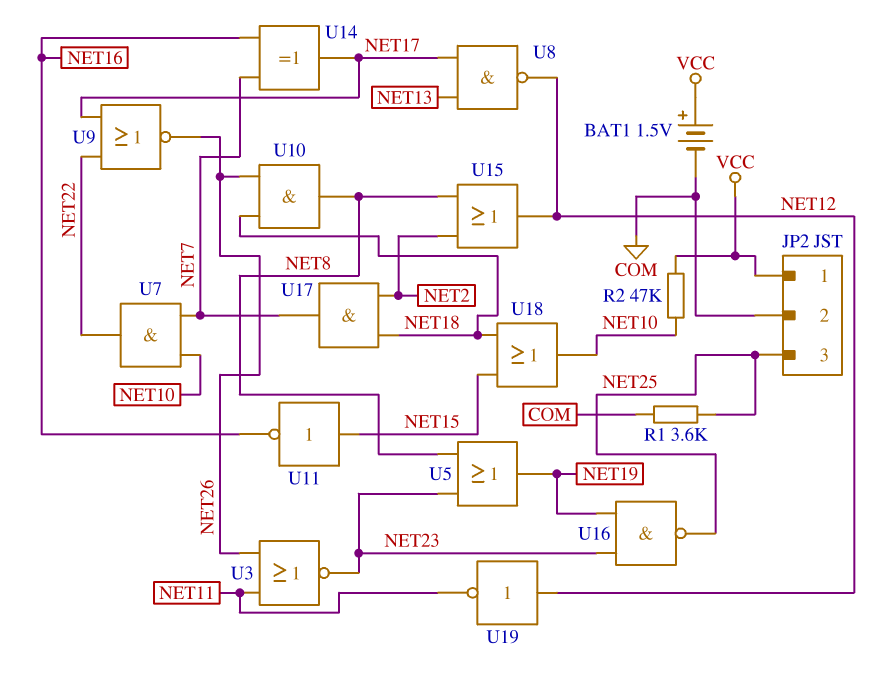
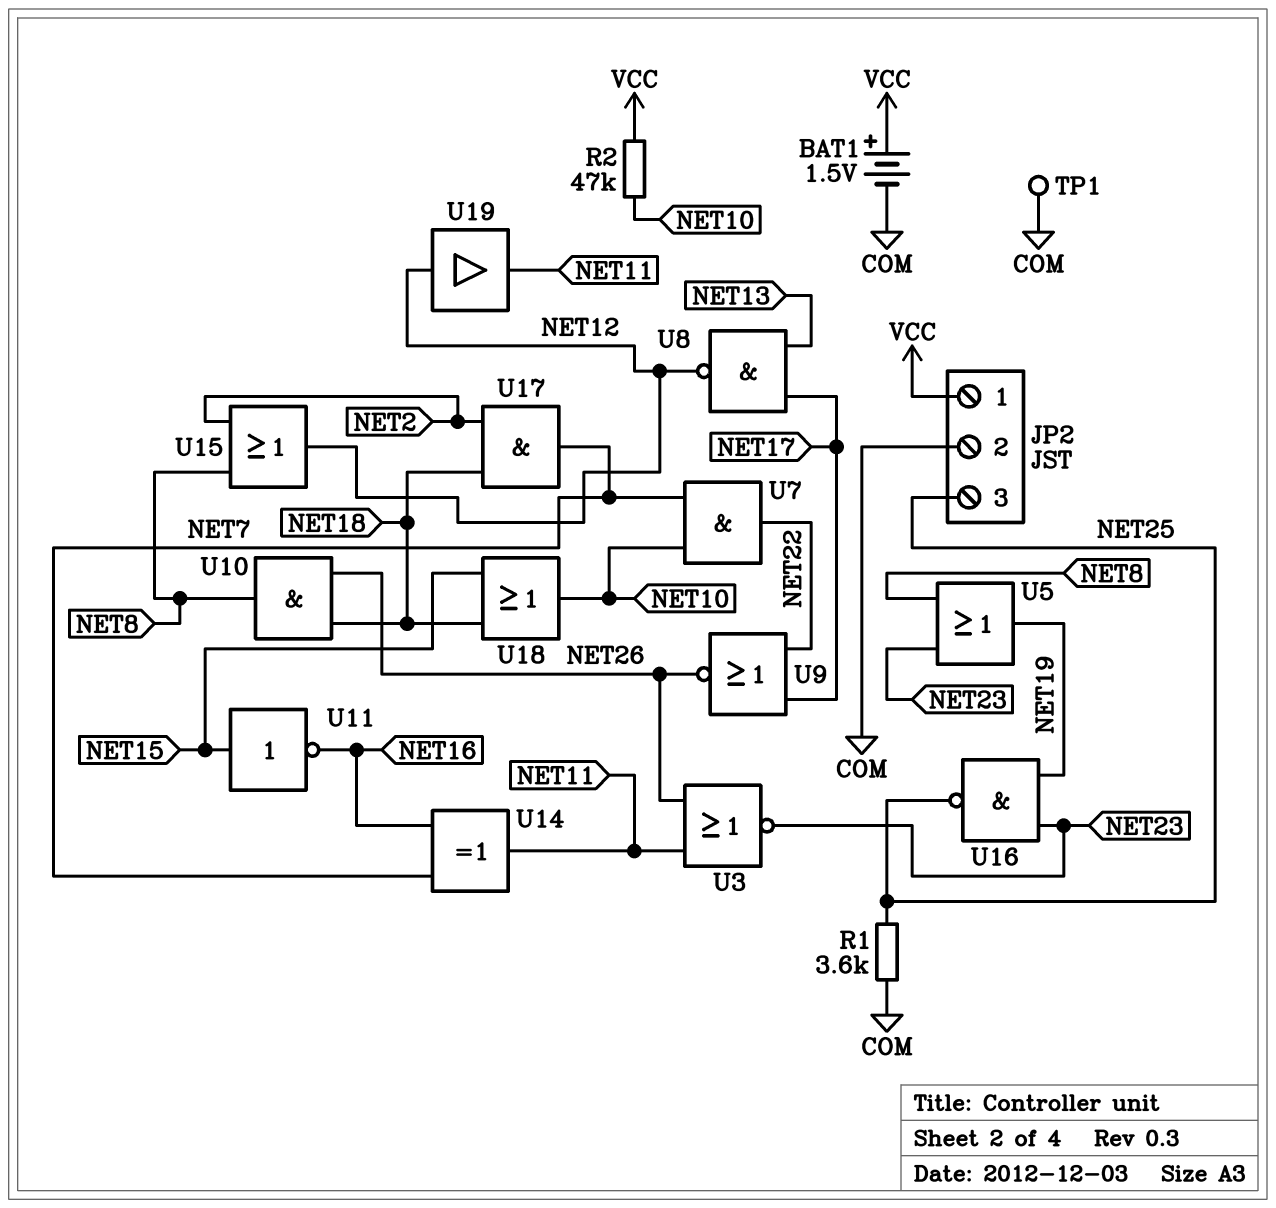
TP1: none -> test point (COM)
U14: XOR (in NET7, in NET16, out NET17) -> XOR (in NET7, in NET16, out NET11)
U19: NOT (in NET12, out NET11) -> buffer (in NET12, out NET11)

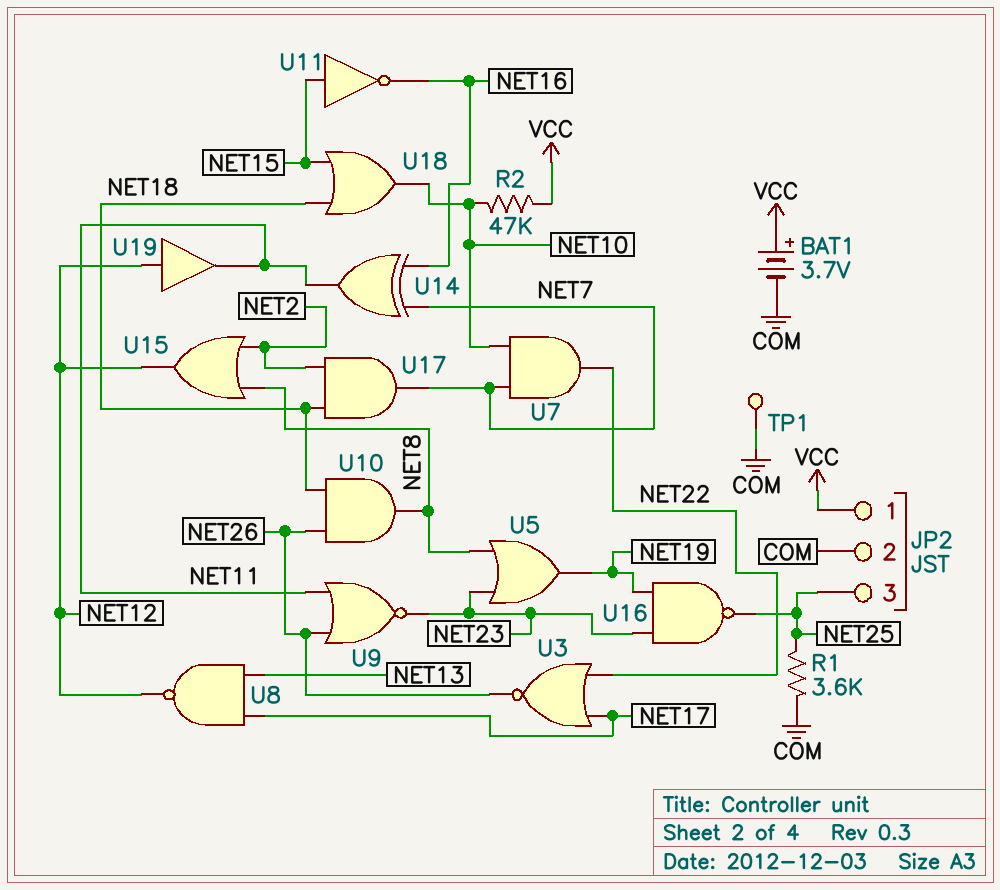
BAT1: 1.5V (plus VCC, minus COM) -> 3.7V (plus VCC, minus COM)
U3: NOR (in NET11, in NET26, out NET23) -> NOR (in NET17, in NET22, out NET26)
U9: NOR (in NET17, in NET22, out NET26) -> NOR (in NET11, in NET26, out NET23)

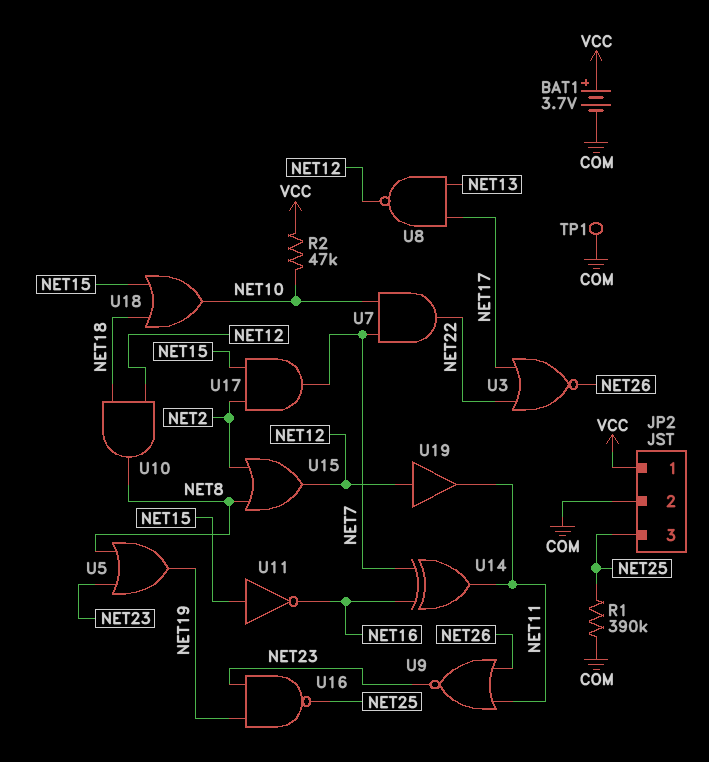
R1: 3.6k (COM, NET25) -> 390k (COM, NET25)
U10: AND (in NET18, in NET26, out NET8) -> AND (in NET12, in NET18, out NET8)
U17: AND (in NET2, in NET18, out NET7) -> AND (in NET2, in NET15, out NET7)

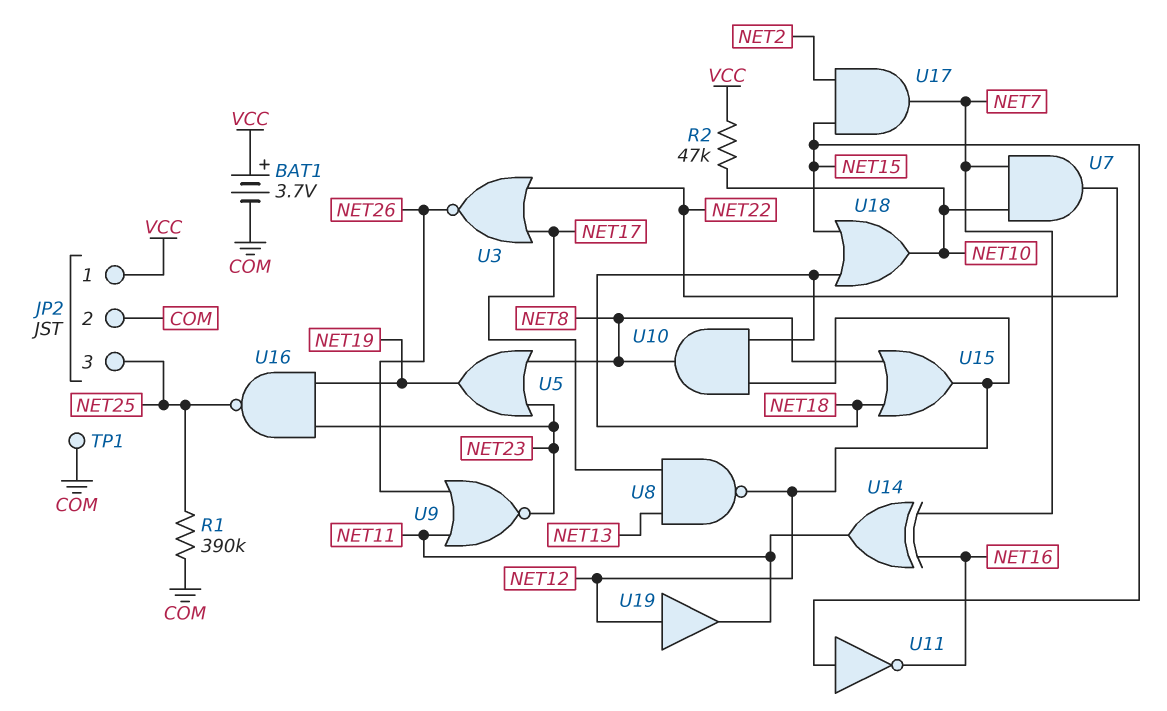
U15: OR (in NET2, in NET8, out NET12) -> OR (in NET8, in NET18, out NET12)

